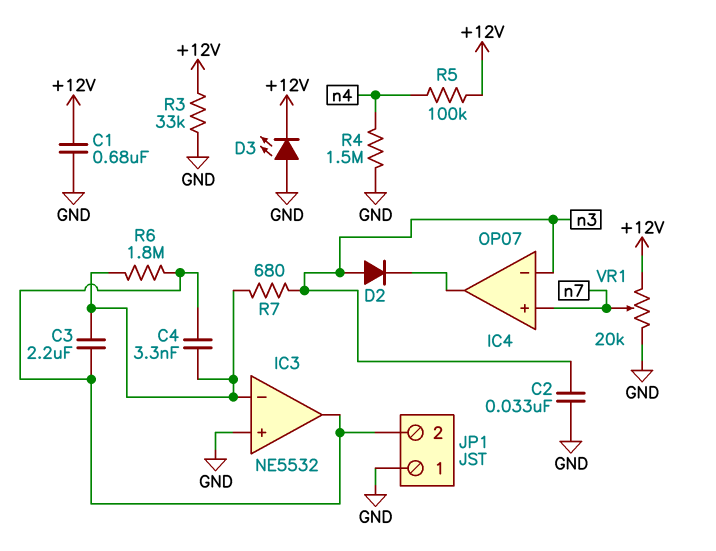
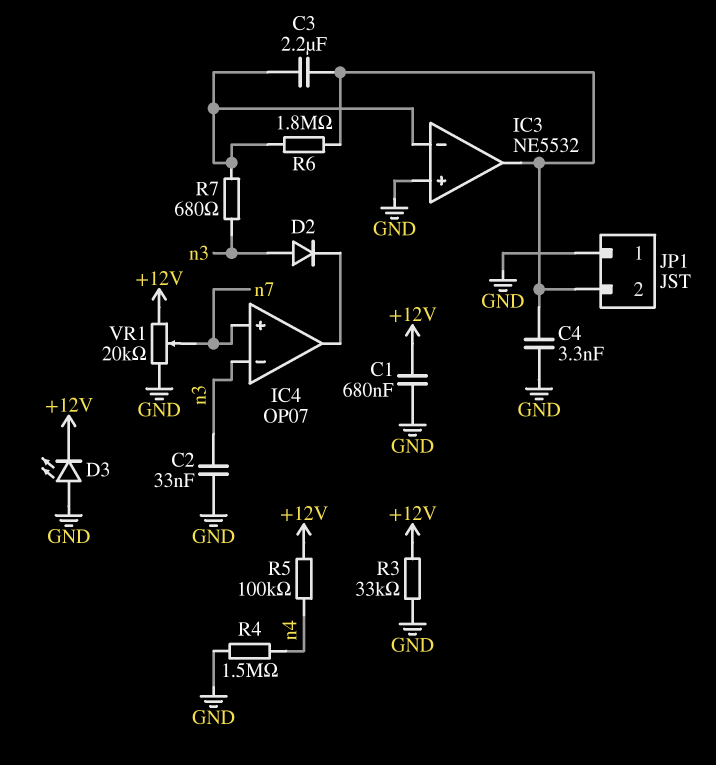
C4: 3.3nF (IC3/in-, IC3/out) -> 3.3nF (GND, IC3/out)

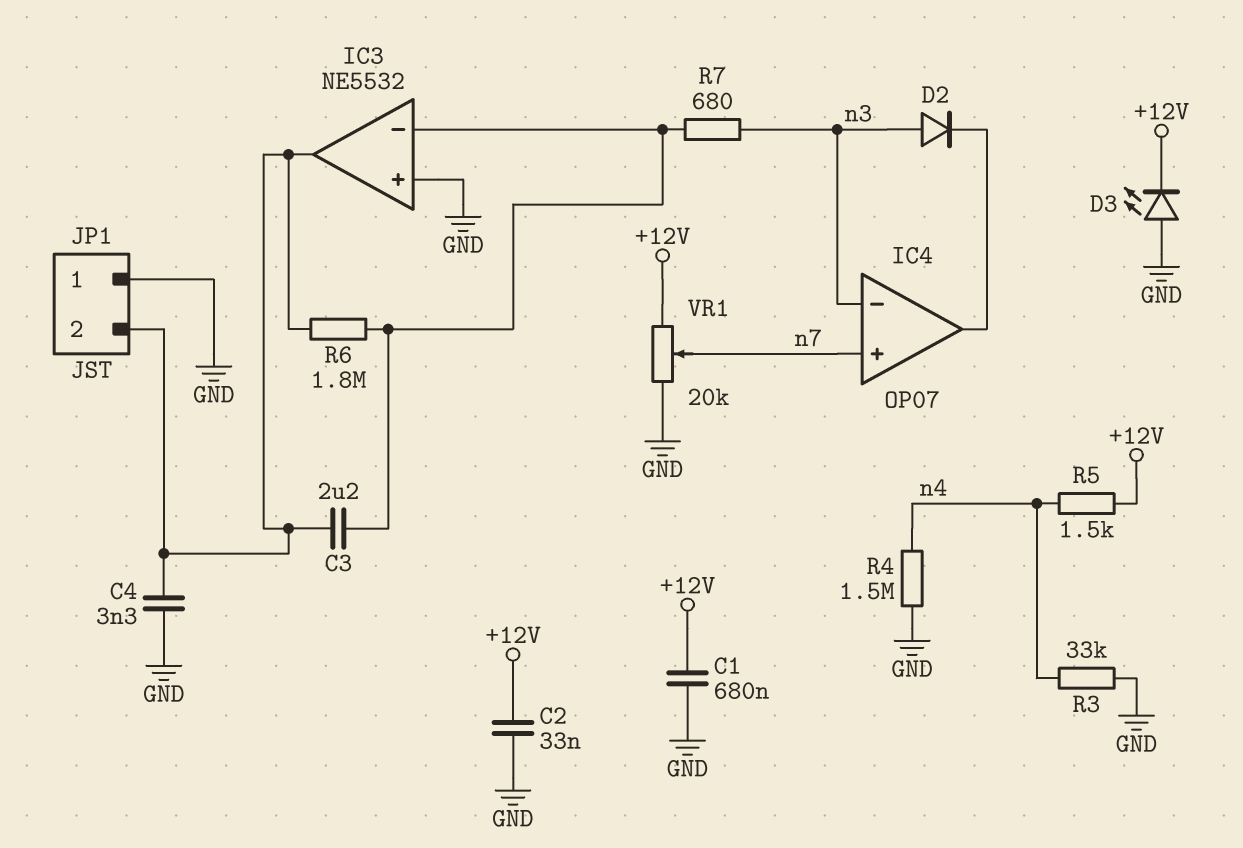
C2: 33nF (GND, n3) -> 33nF (+12V, GND)
R3: 33k (+12V, GND) -> 33k (GND, n4)
R5: 100k (+12V, n4) -> 1.5k (+12V, n4)

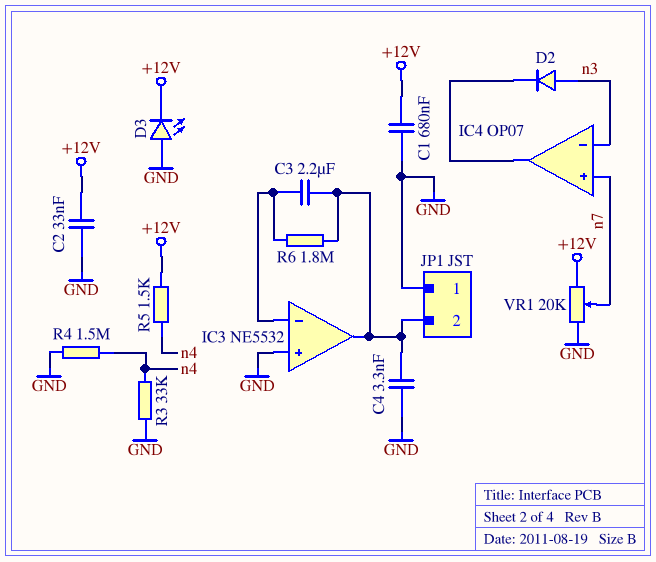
R7: 680 (IC3/in-, n3) -> none

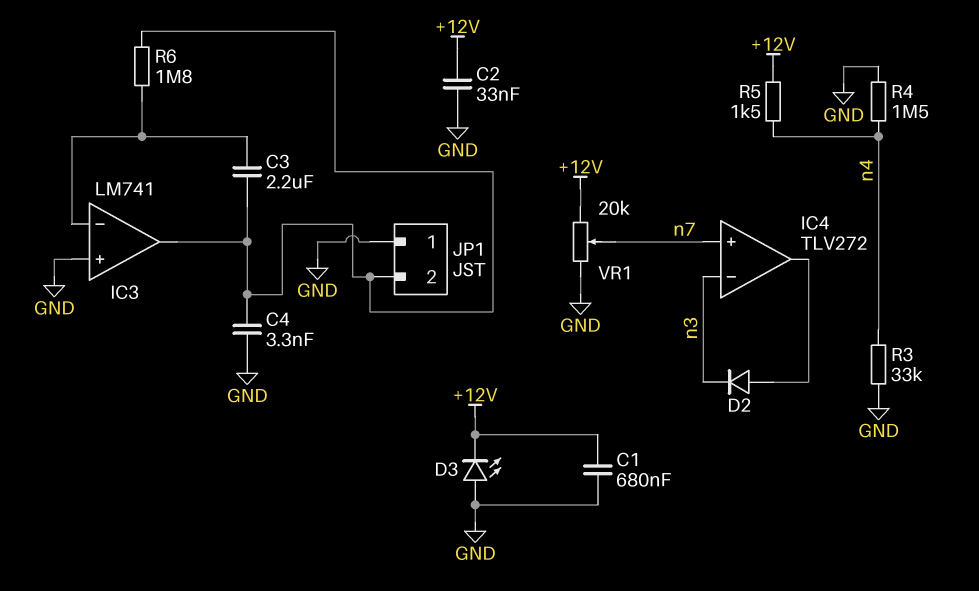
D2: diode (A n3, K IC4/out) -> diode (A IC4/out, K n3)
IC3: NE5532 -> LM741
IC4: OP07 -> TLV272

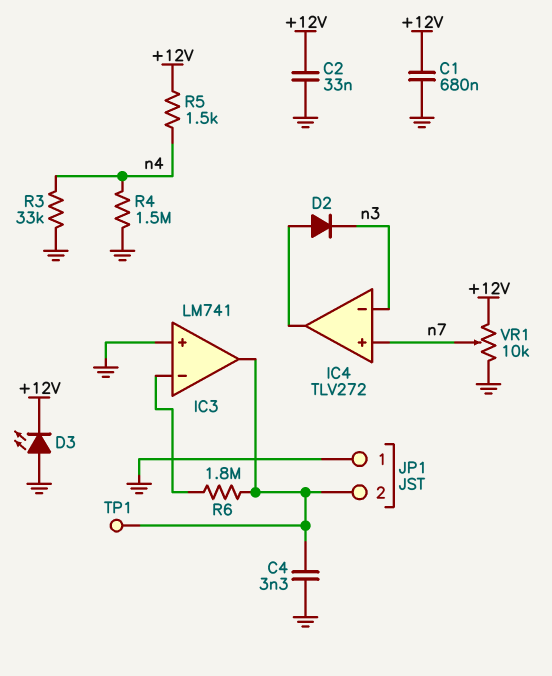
C3: 2.2uF (IC3/in-, IC3/out) -> none
TP1: none -> test point (IC3/out)
VR1: 20k (+12V, GND, wiper n7) -> 10k (+12V, GND, wiper n7)

